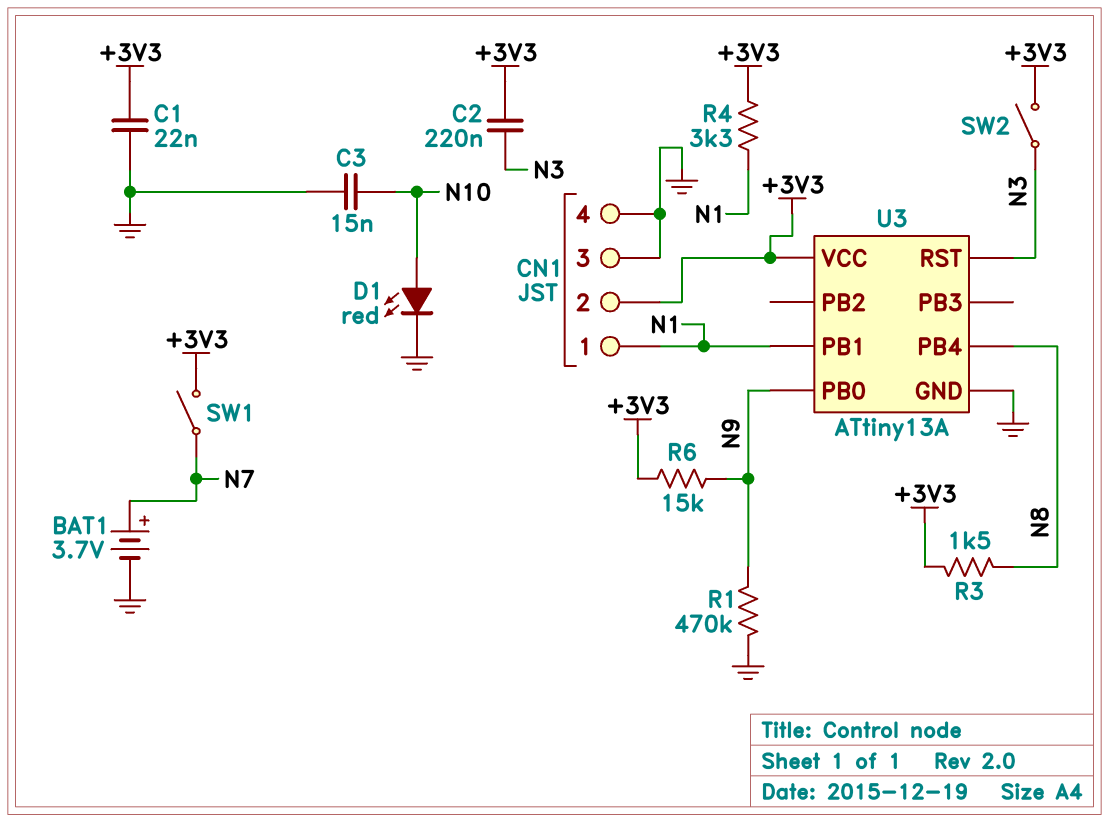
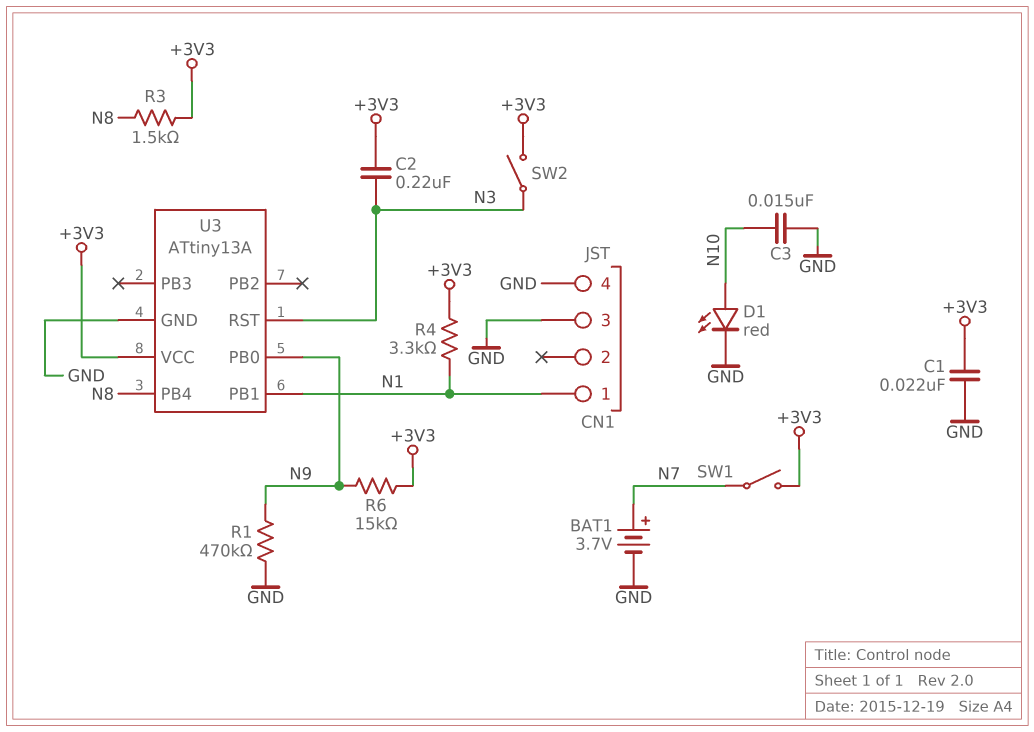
CN1 pin 2: +3V3 -> none

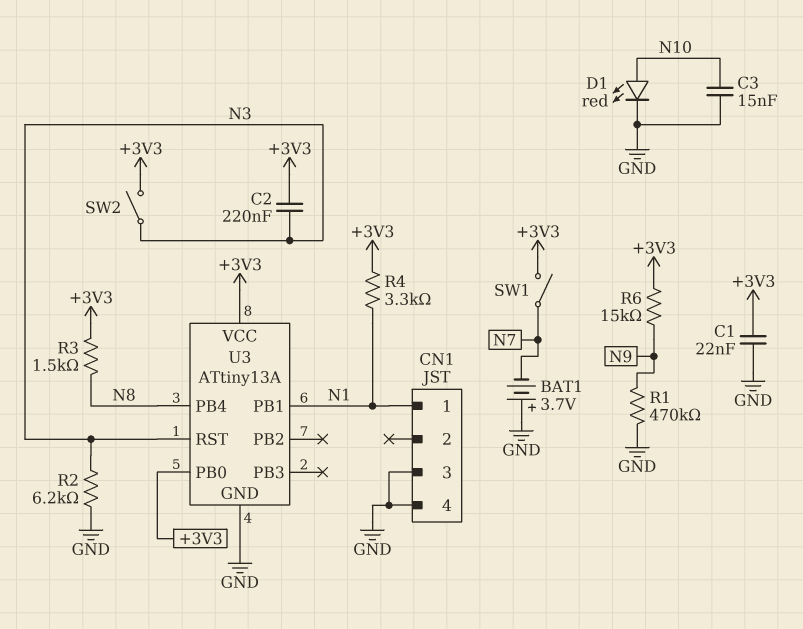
BAT1: 3.7V (plus N7, minus GND) -> 3.7V (plus GND, minus N7)
R2: none -> 6.2k (GND, N3)
U3 pin PB0: N9 -> +3V3

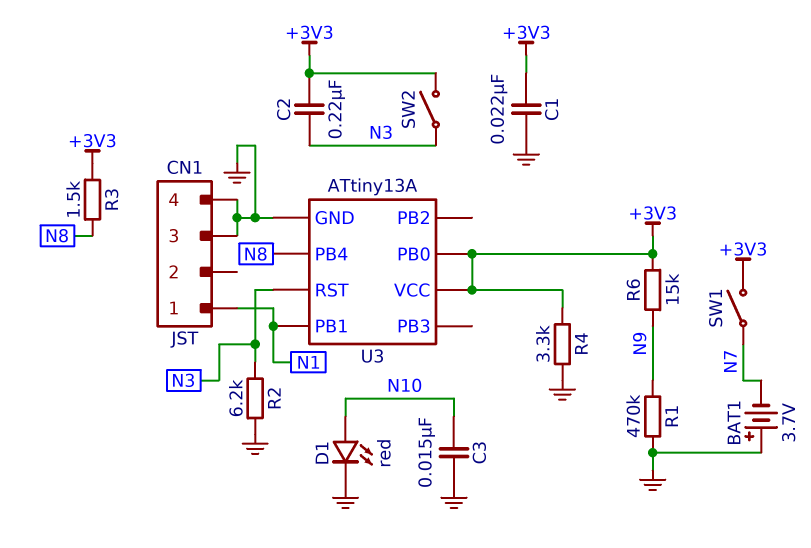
R4: 3.3k (+3V3, N1) -> 3.3k (+3V3, GND)

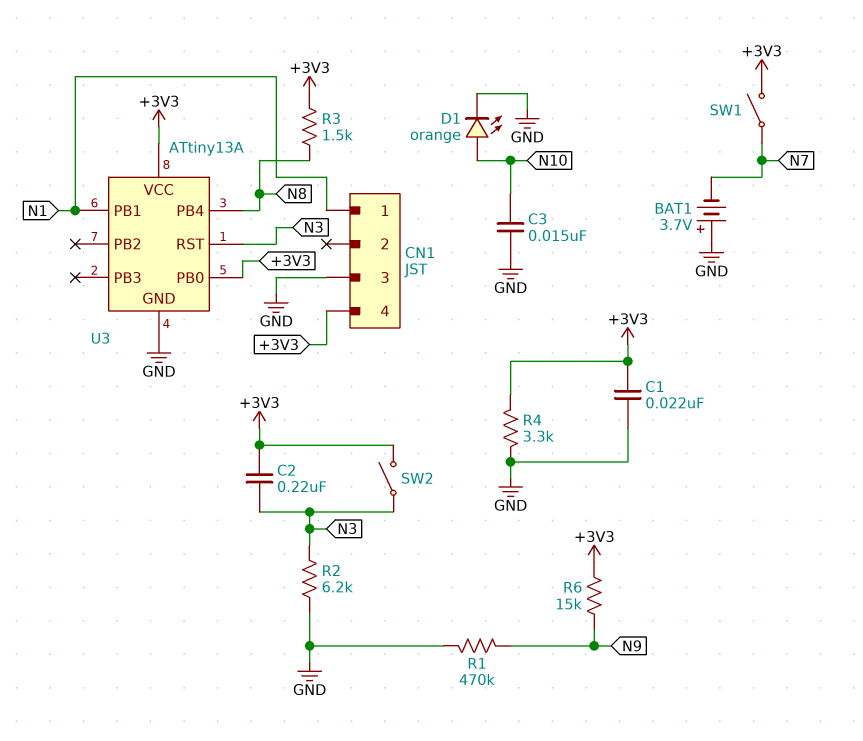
CN1 pin 4: GND -> +3V3
D1: LED red (A N10, K GND) -> LED orange (A N10, K GND)

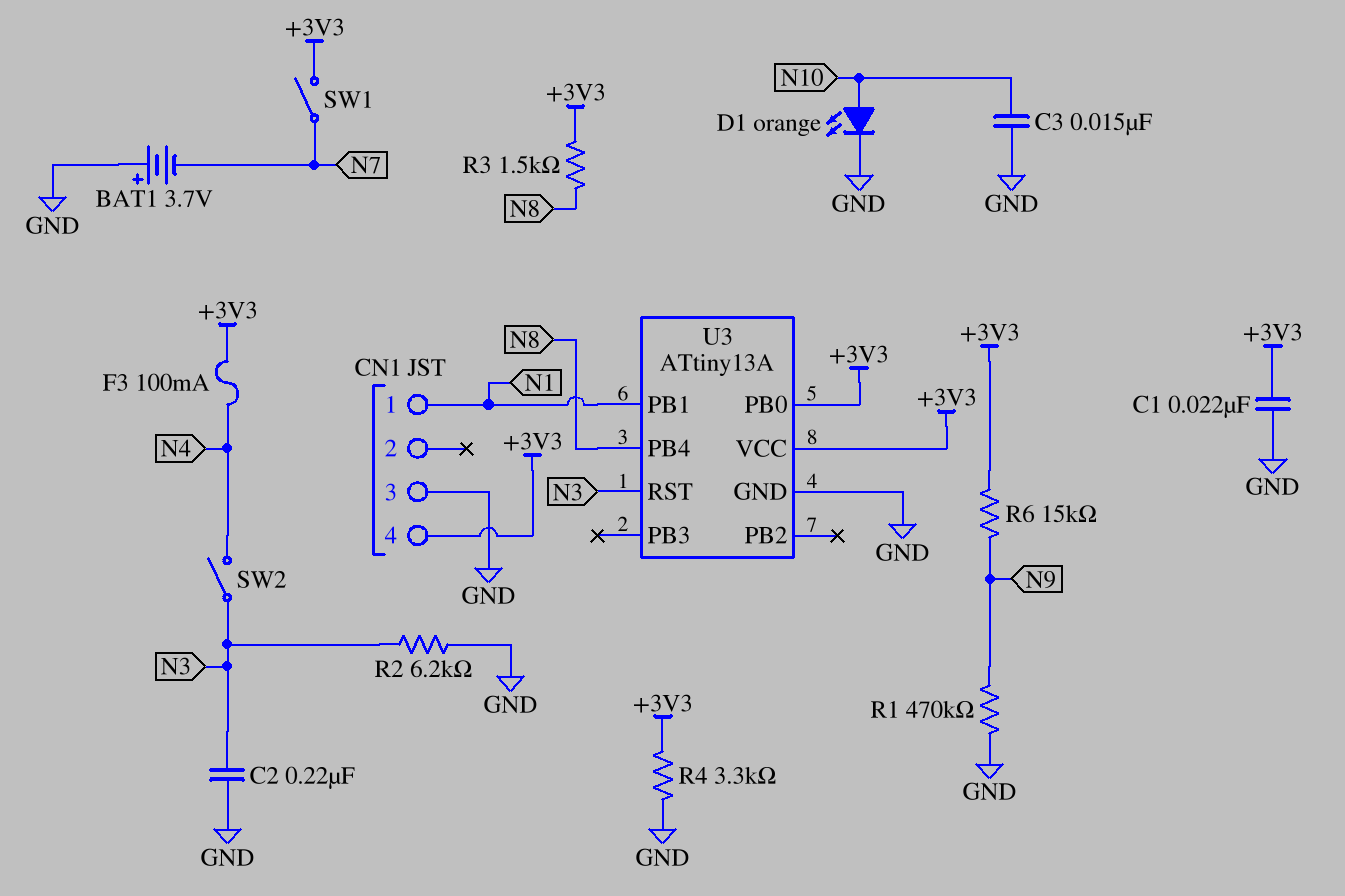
C2: 220nF (+3V3, N3) -> 220nF (GND, N3)
F3: none -> 100mA (+3V3, N4)
SW2: switch (+3V3, N3) -> switch (N3, N4)

